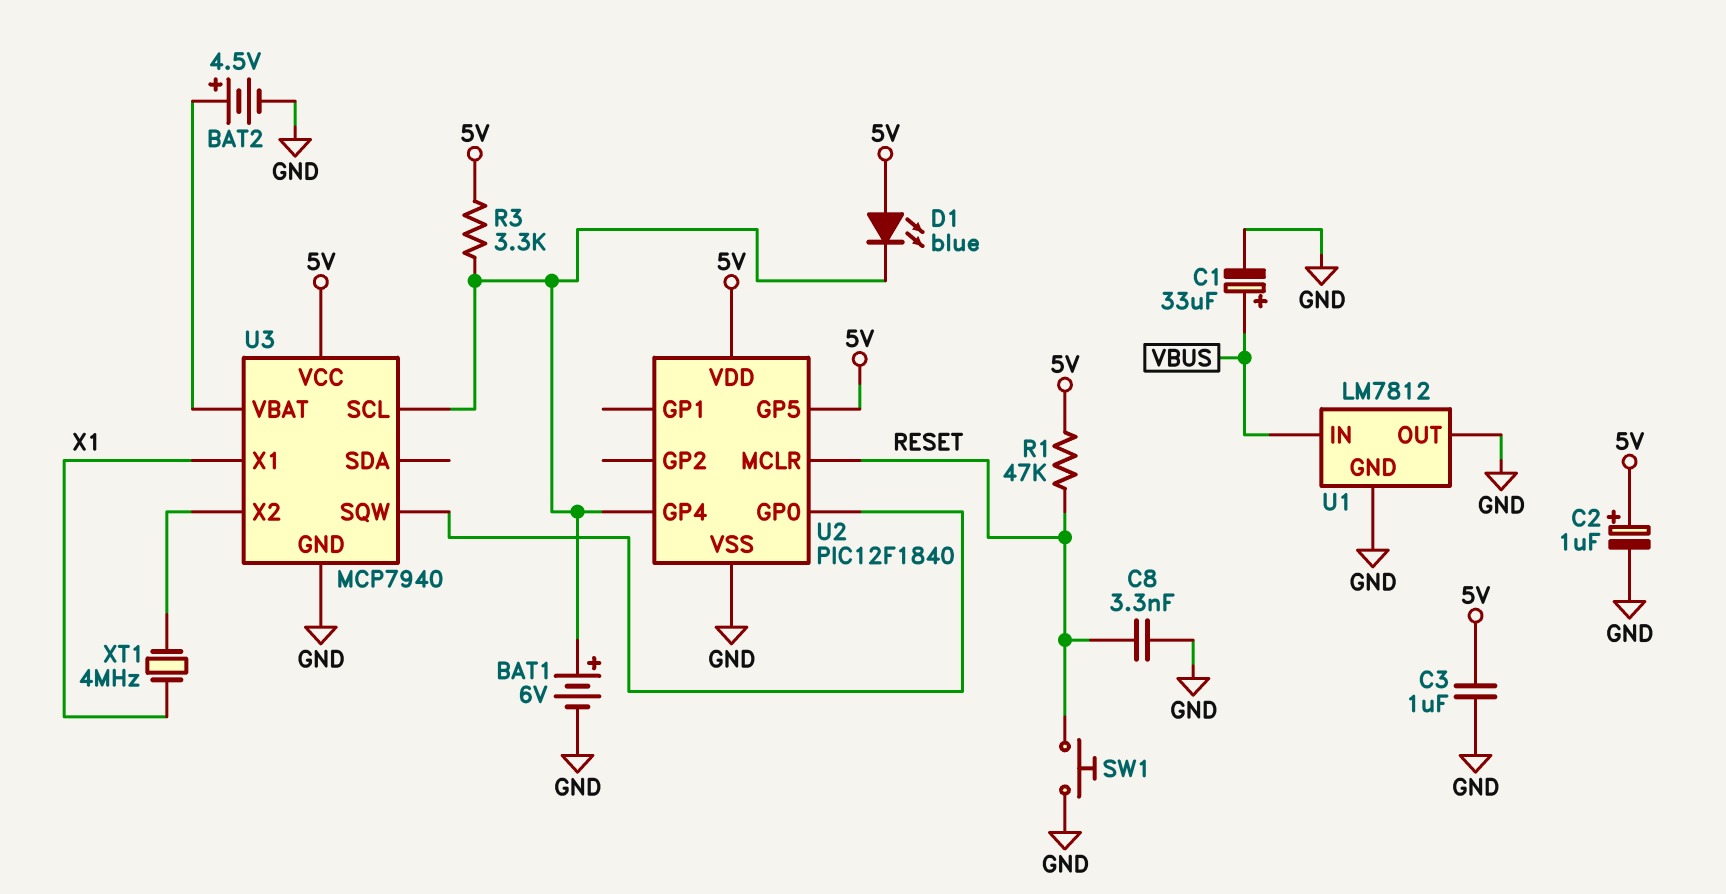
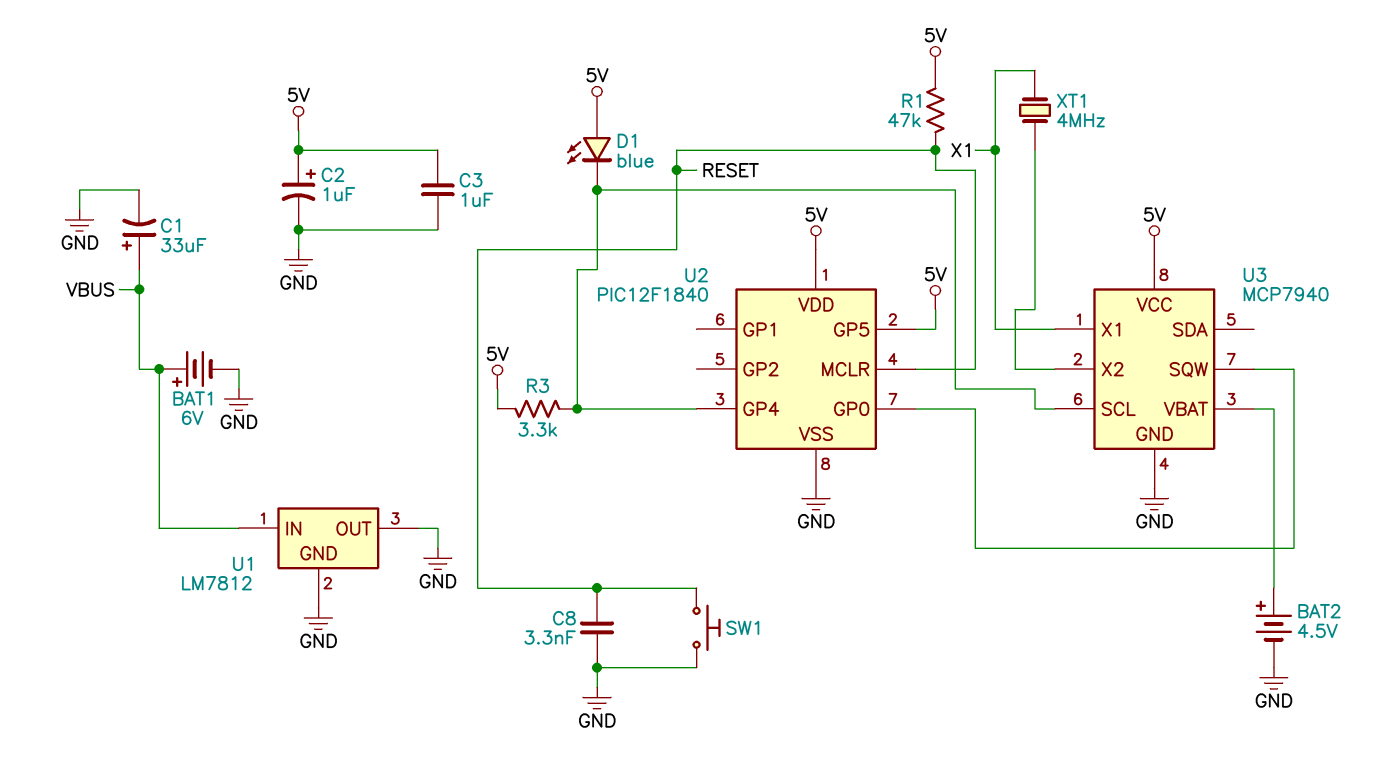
BAT1: 6V (plus U2/GP4, minus GND) -> 6V (plus VBUS, minus GND)

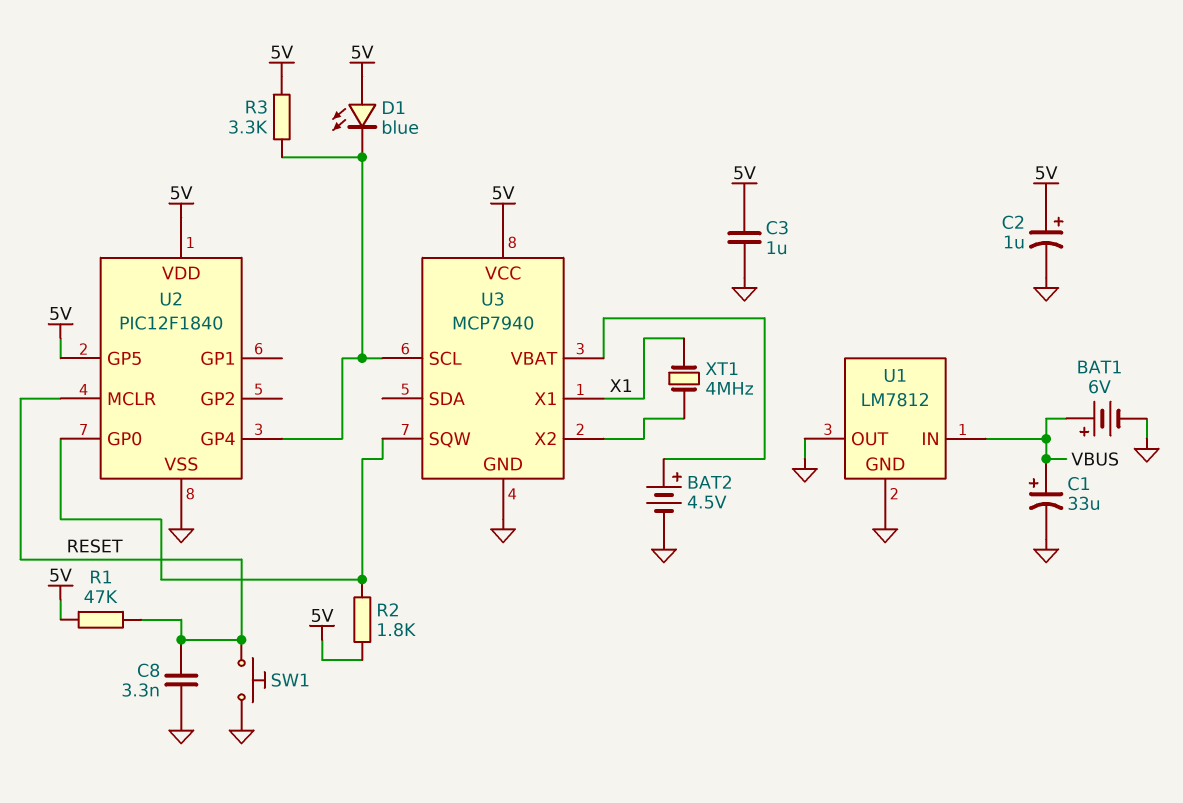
R2: none -> 1.8k (5V, U2/GP0)

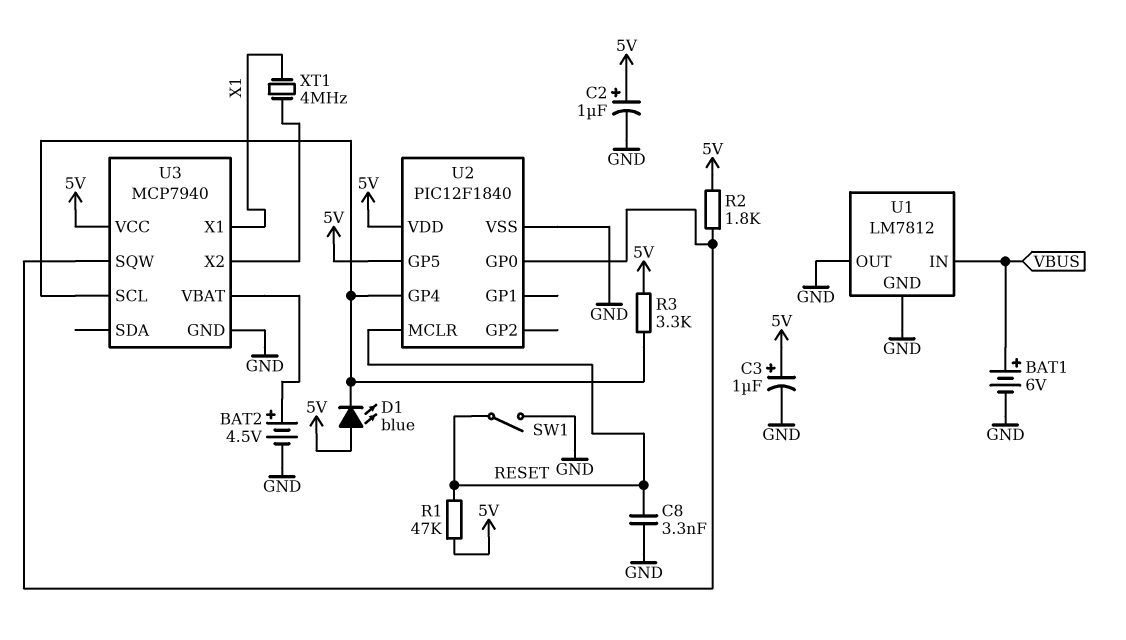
C1: 33uF (plus VBUS, minus GND) -> none
C3: 1uF (5V, GND) -> 1uF (plus 5V, minus GND)
SW1: button (GND, RESET) -> switch (GND, RESET)

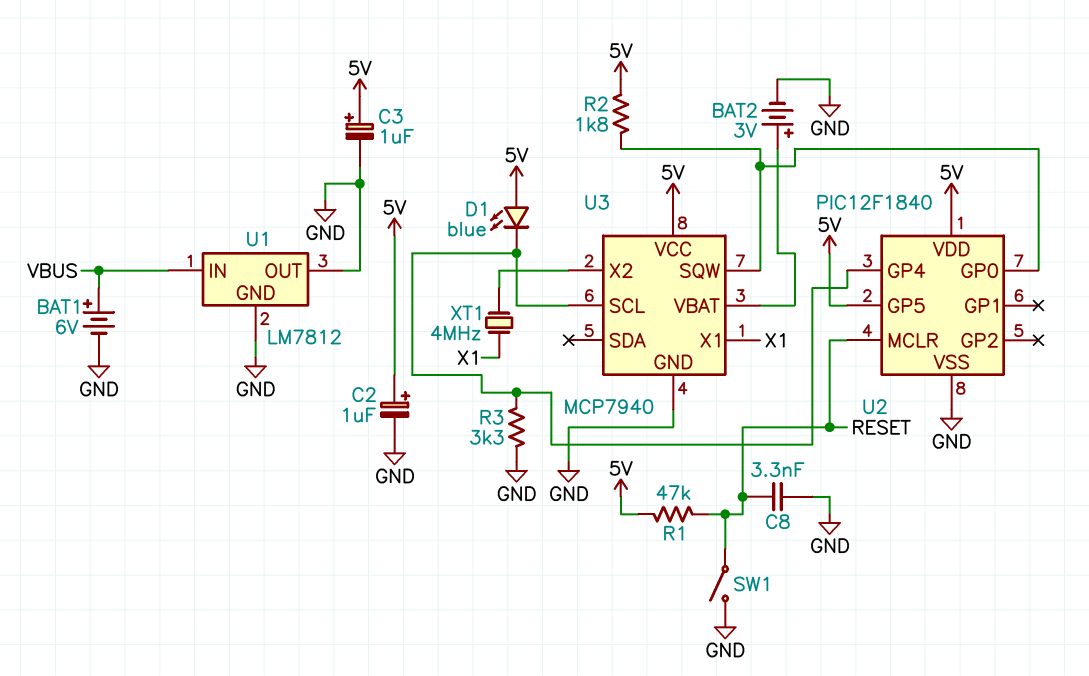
BAT2: 4.5V (plus U3/VBAT, minus GND) -> 3V (plus U3/VBAT, minus GND)
R3: 3.3k (5V, U2/GP4) -> 3.3k (GND, U2/GP4)

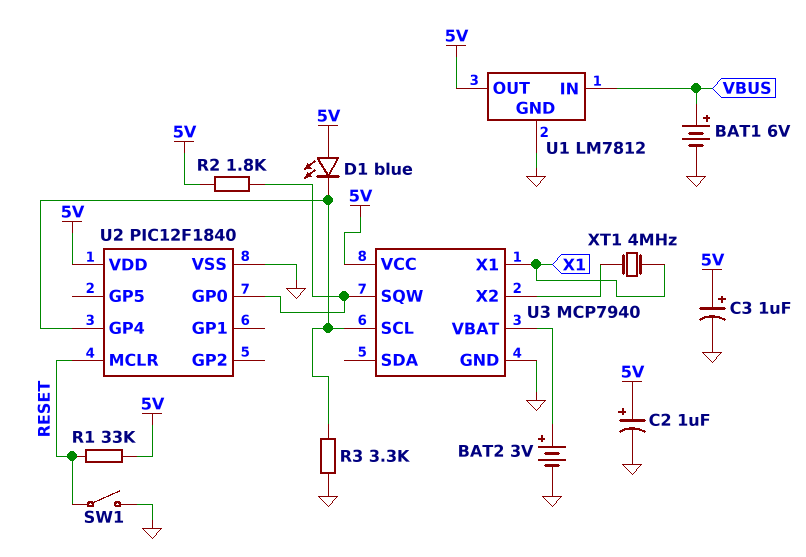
C8: 3.3nF (GND, RESET) -> none
R1: 47k (5V, RESET) -> 33k (5V, RESET)
U1 pin OUT: GND -> 5V
U2 pin GP5: 5V -> none

